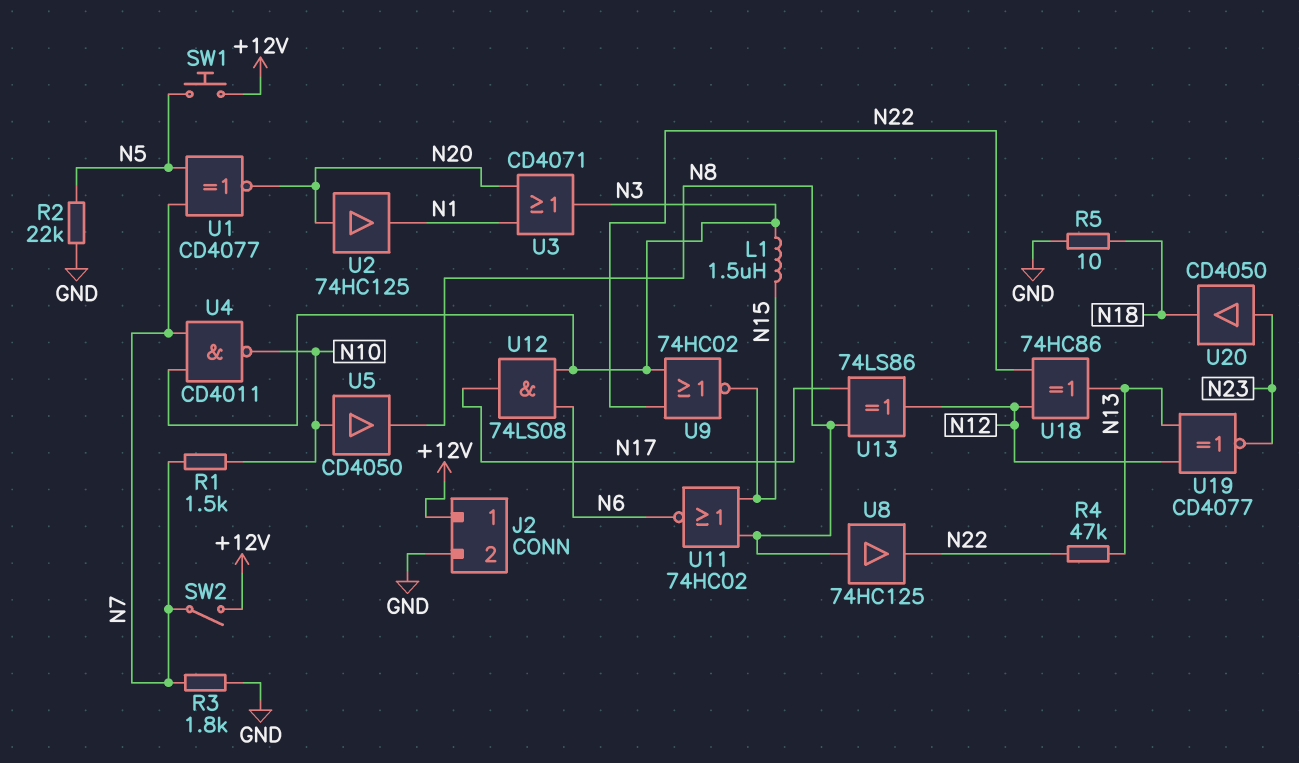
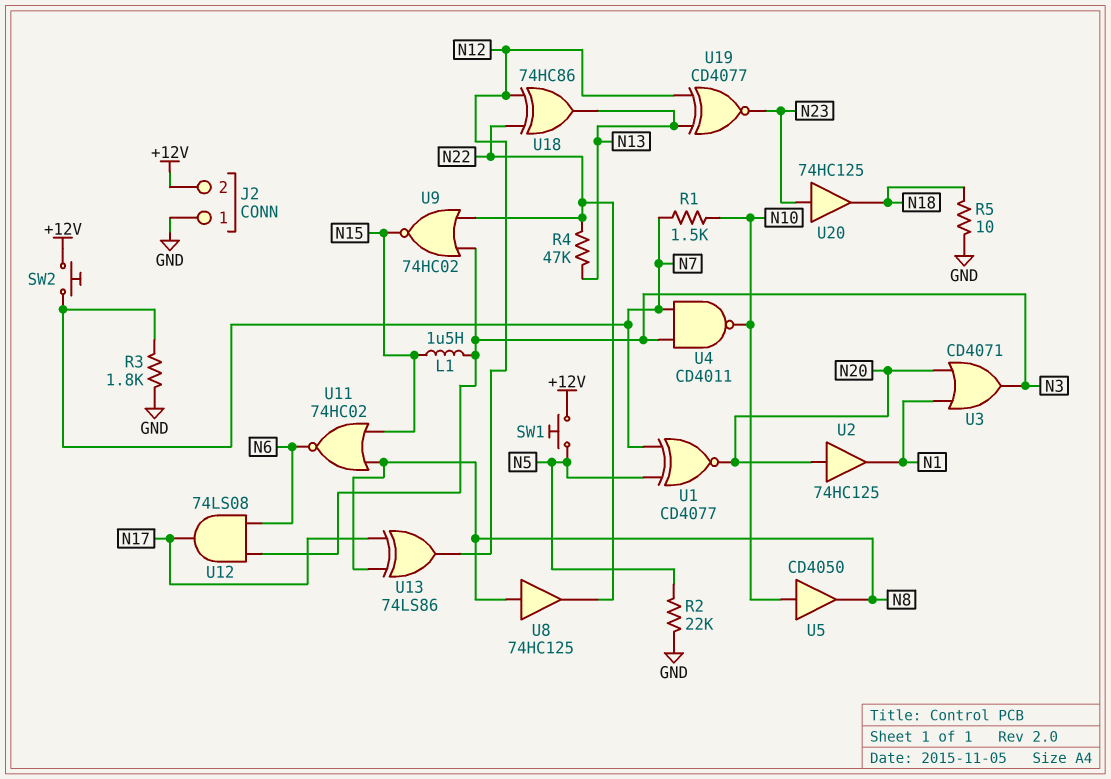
J2 pin 1: +12V -> GND
J2 pin 2: GND -> +12V
SW2: switch (+12V, N7) -> button (+12V, N7)
U20: buffer CD4050 (in N23, out N18) -> buffer 74HC125 (in N23, out N18)

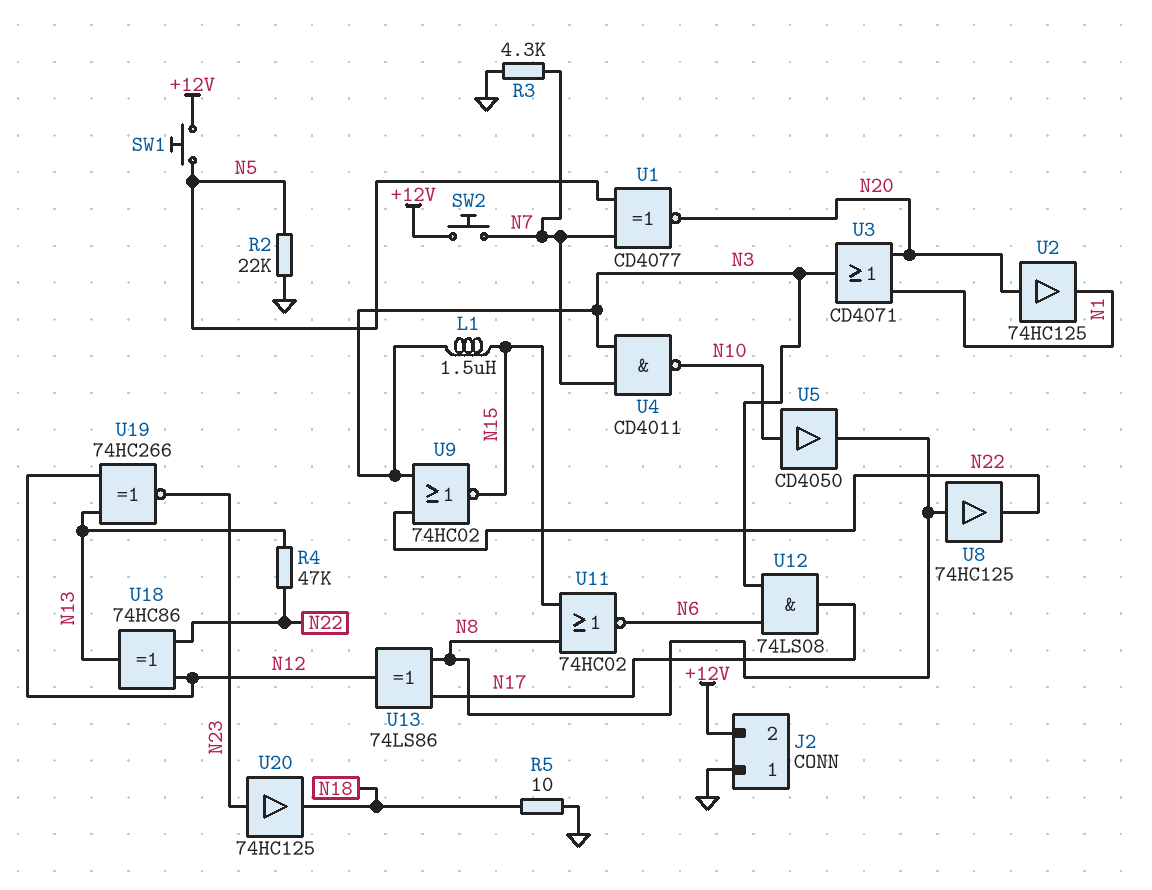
R1: 1.5k (N7, N10) -> none
R3: 1.8k (GND, N7) -> 4.3k (GND, N7)
U19: XNOR CD4077 (in N12, in N13, out N23) -> XNOR 74HC266 (in N12, in N13, out N23)

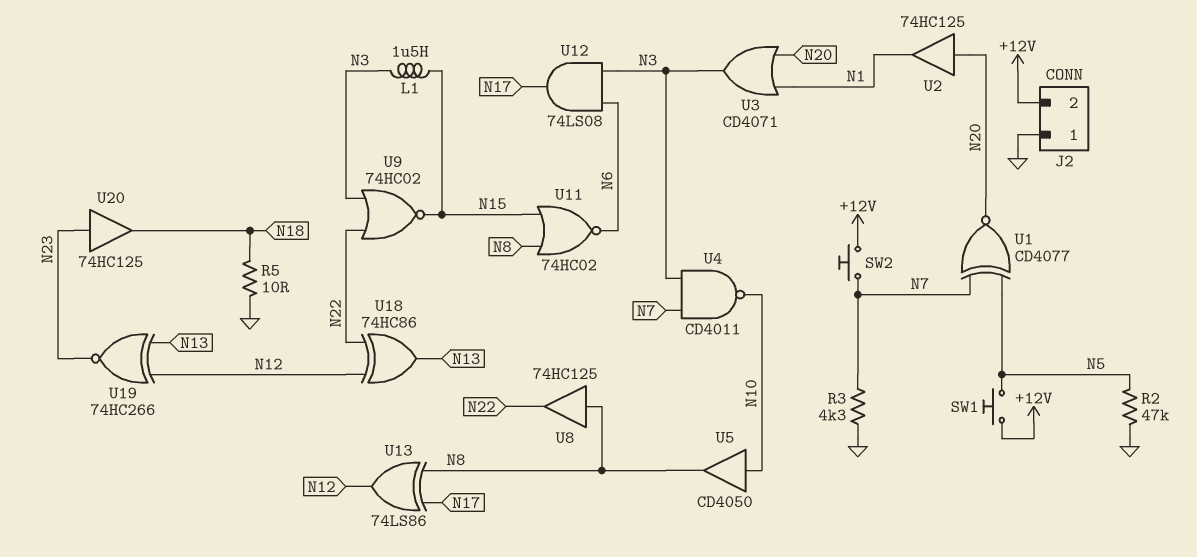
R2: 22k (GND, N5) -> 47k (GND, N5)
R4: 47k (N13, N22) -> none

